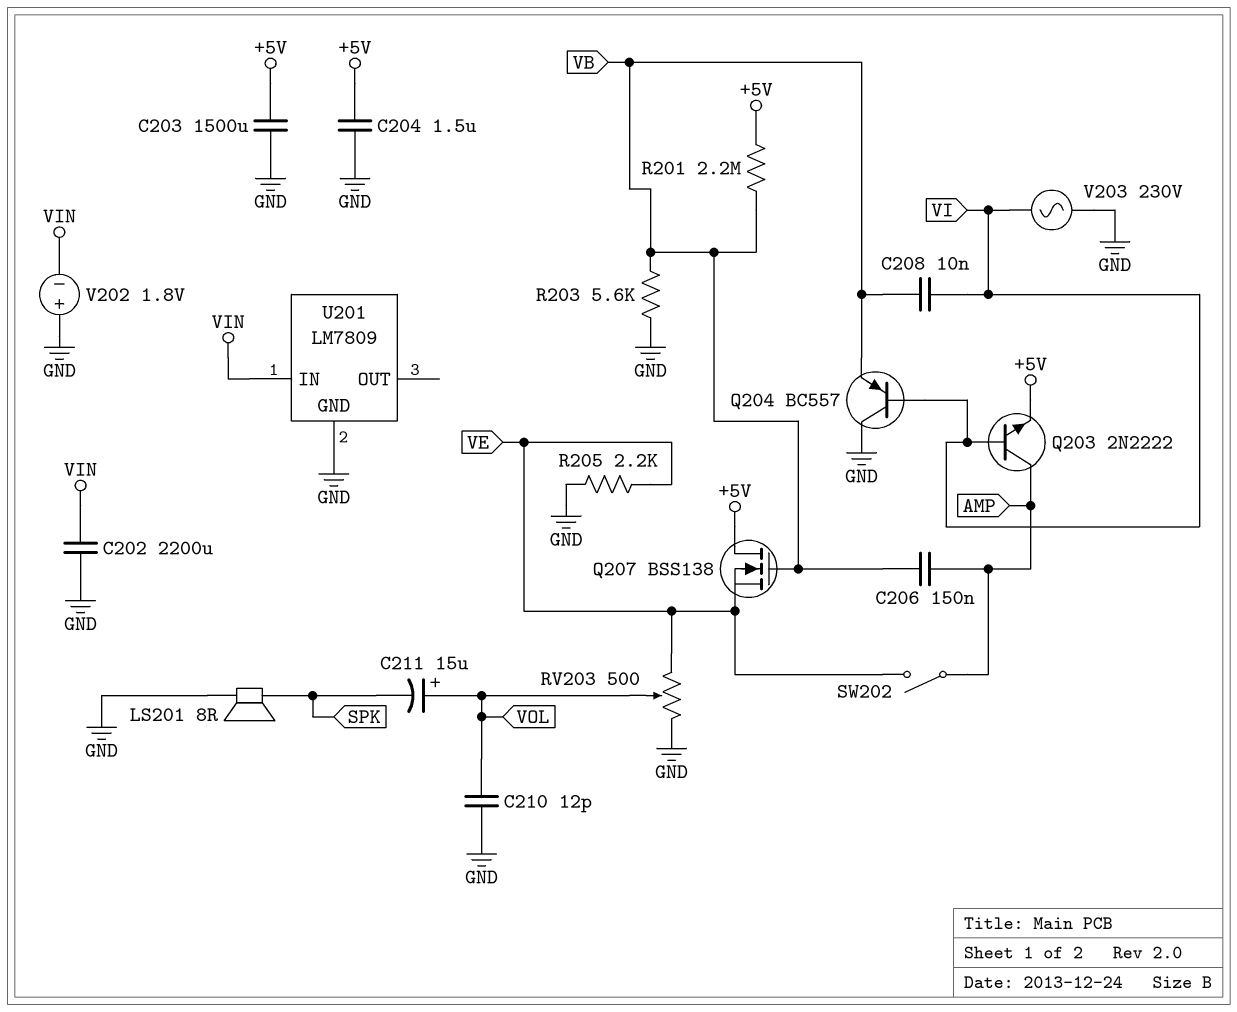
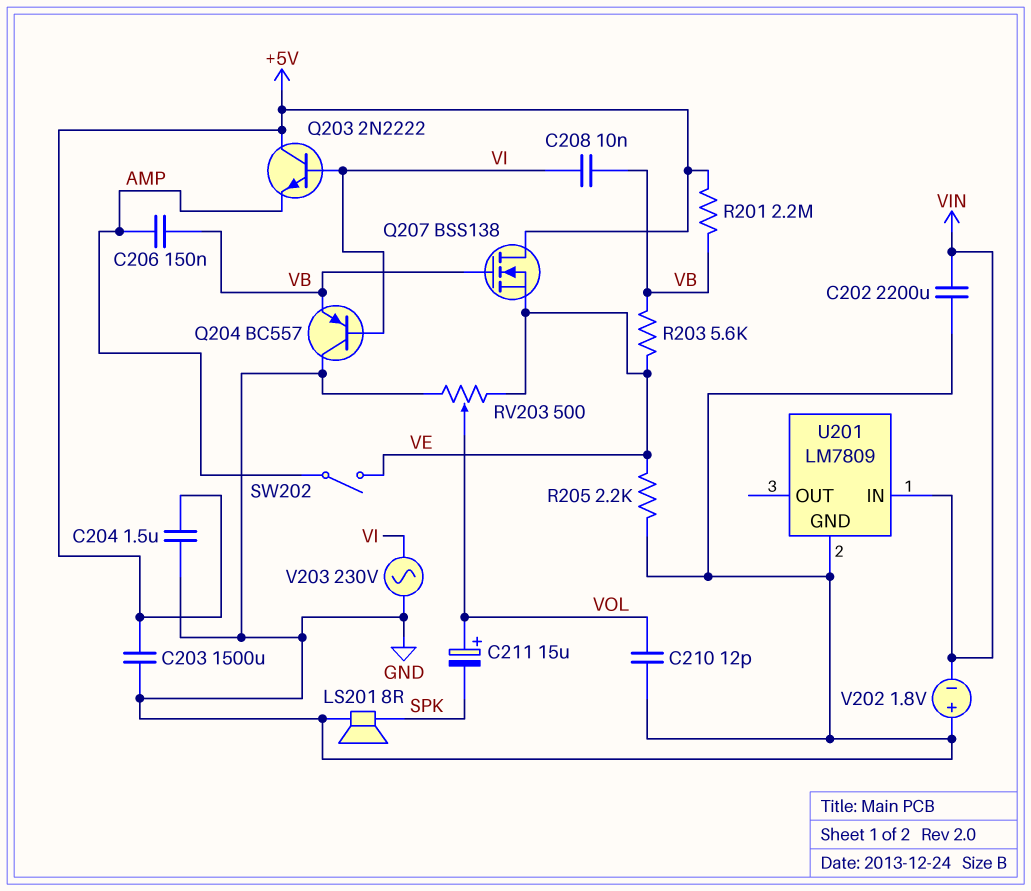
Q203: NPN 2N2222 (B VI, C AMP, E +5V) -> NPN 2N2222 (B VI, C +5V, E AMP)
R203: 5.6k (GND, VB) -> 5.6k (VB, VE)

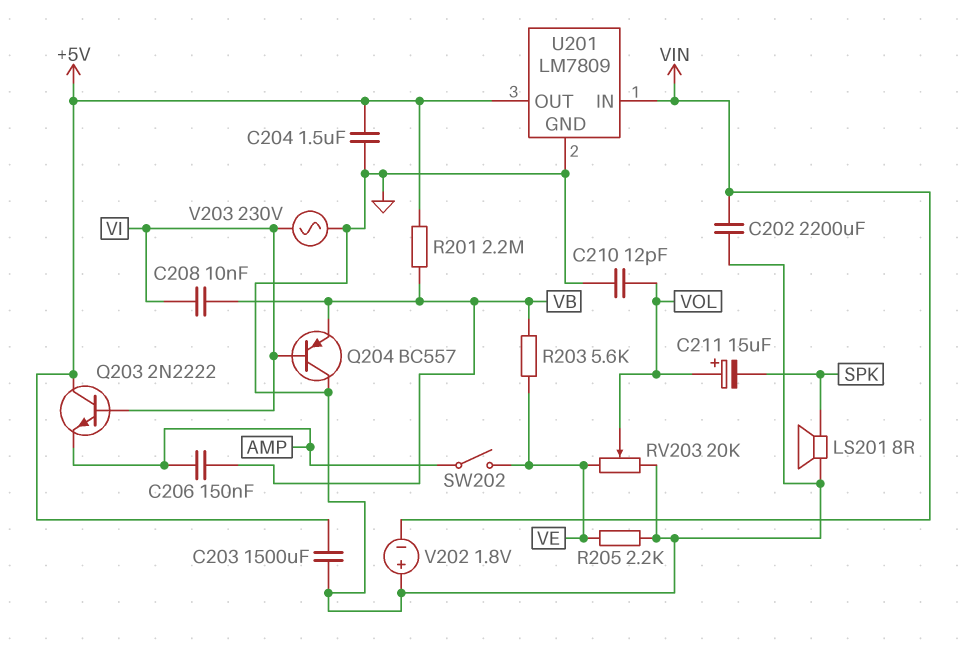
Q207: NMOS BSS138 (G VB, D +5V, S VE) -> none
RV203: 500 (GND, VE, wiper VOL) -> 20k (GND, VE, wiper VOL)
U201 pin OUT: none -> +5V

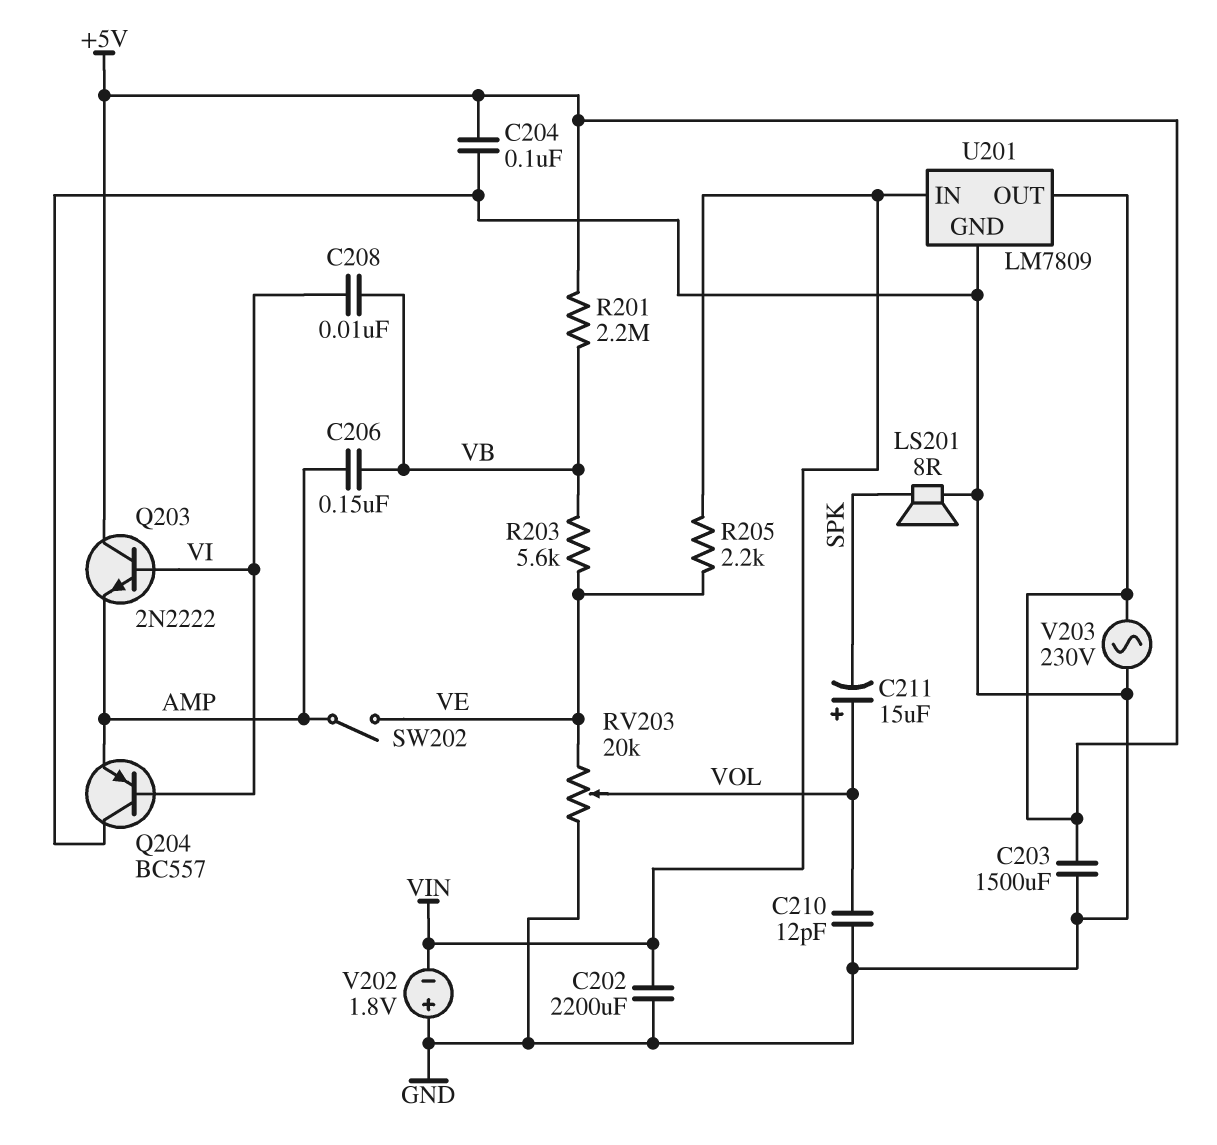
C204: 1.5uF (+5V, GND) -> 100nF (+5V, GND)
Q204: PNP BC557 (B VI, C GND, E VB) -> PNP BC557 (B VI, C GND, E AMP)
R205: 2.2k (GND, VE) -> 2.2k (VE, VIN)
V203: AC 230V (GND, VI) -> AC 230V (+5V, GND)

